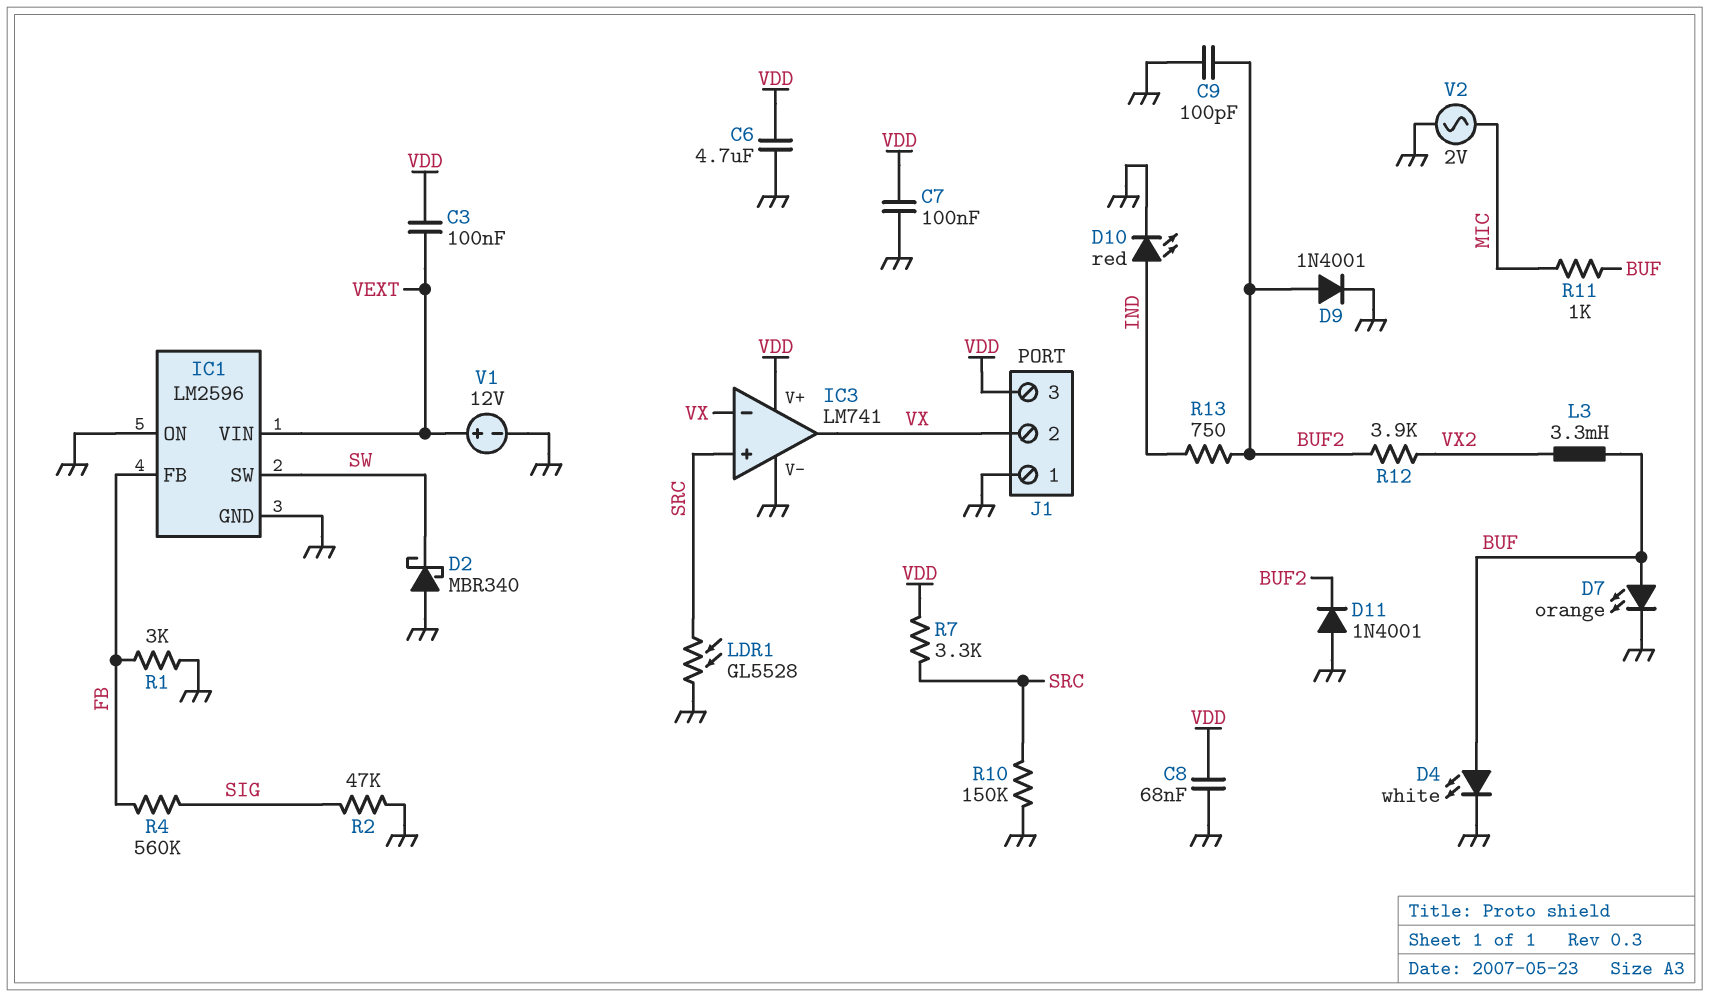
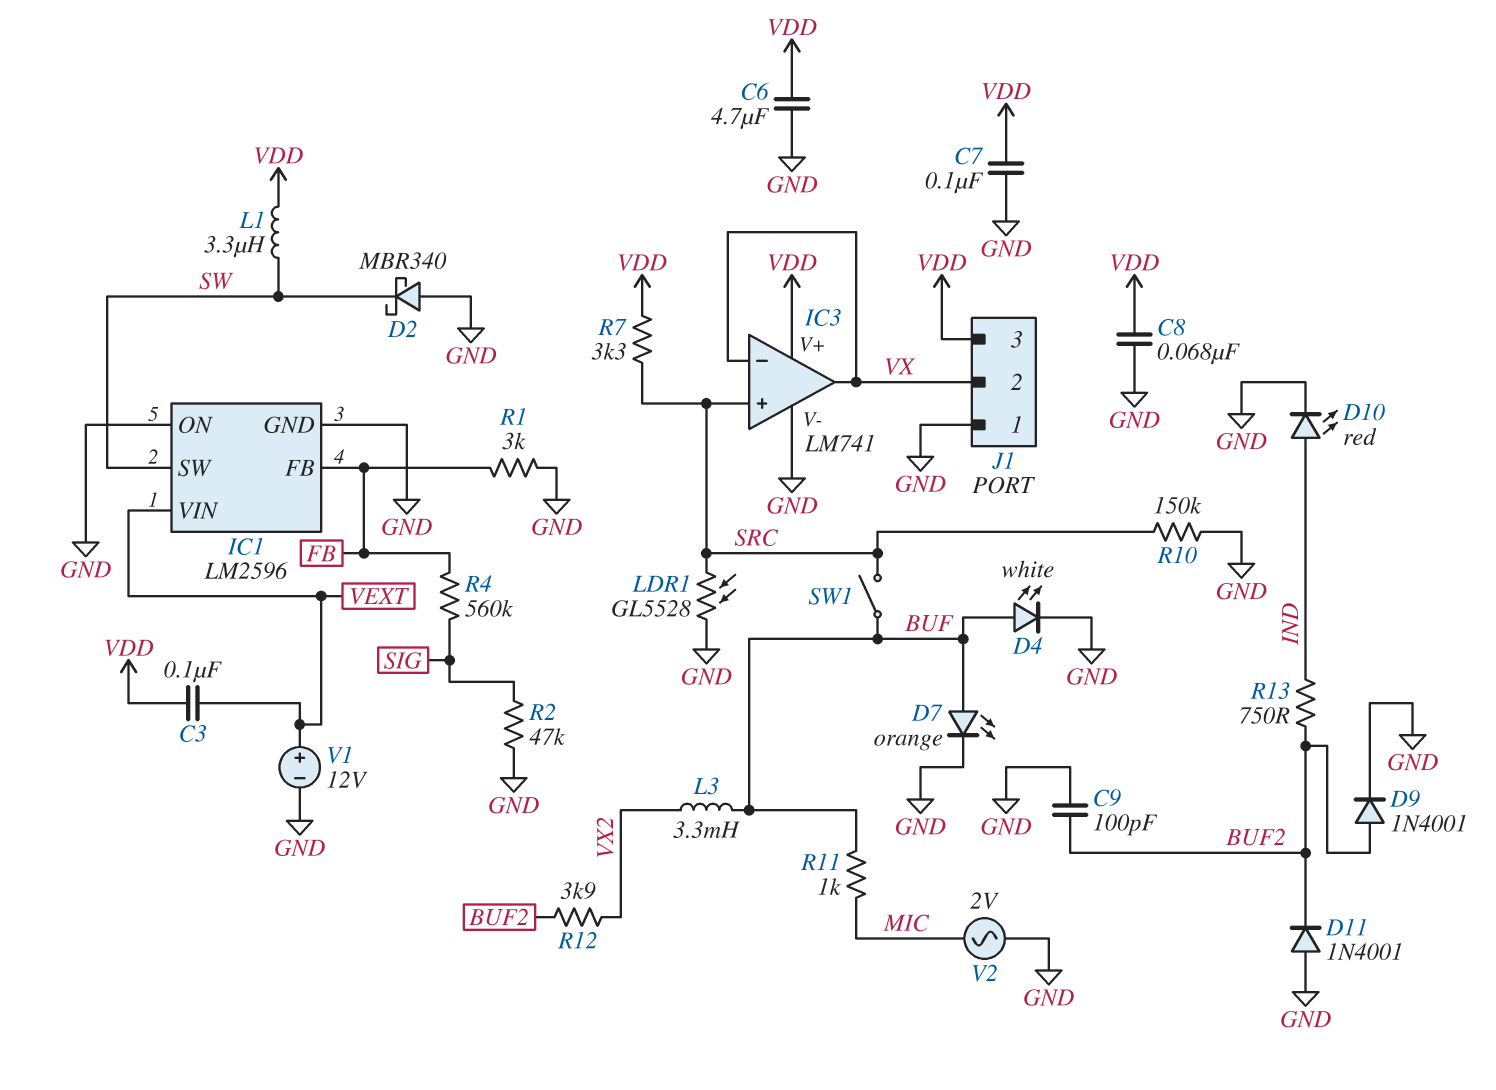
L1: none -> 3.3uH (SW, VDD)
SW1: none -> switch (BUF, SRC)

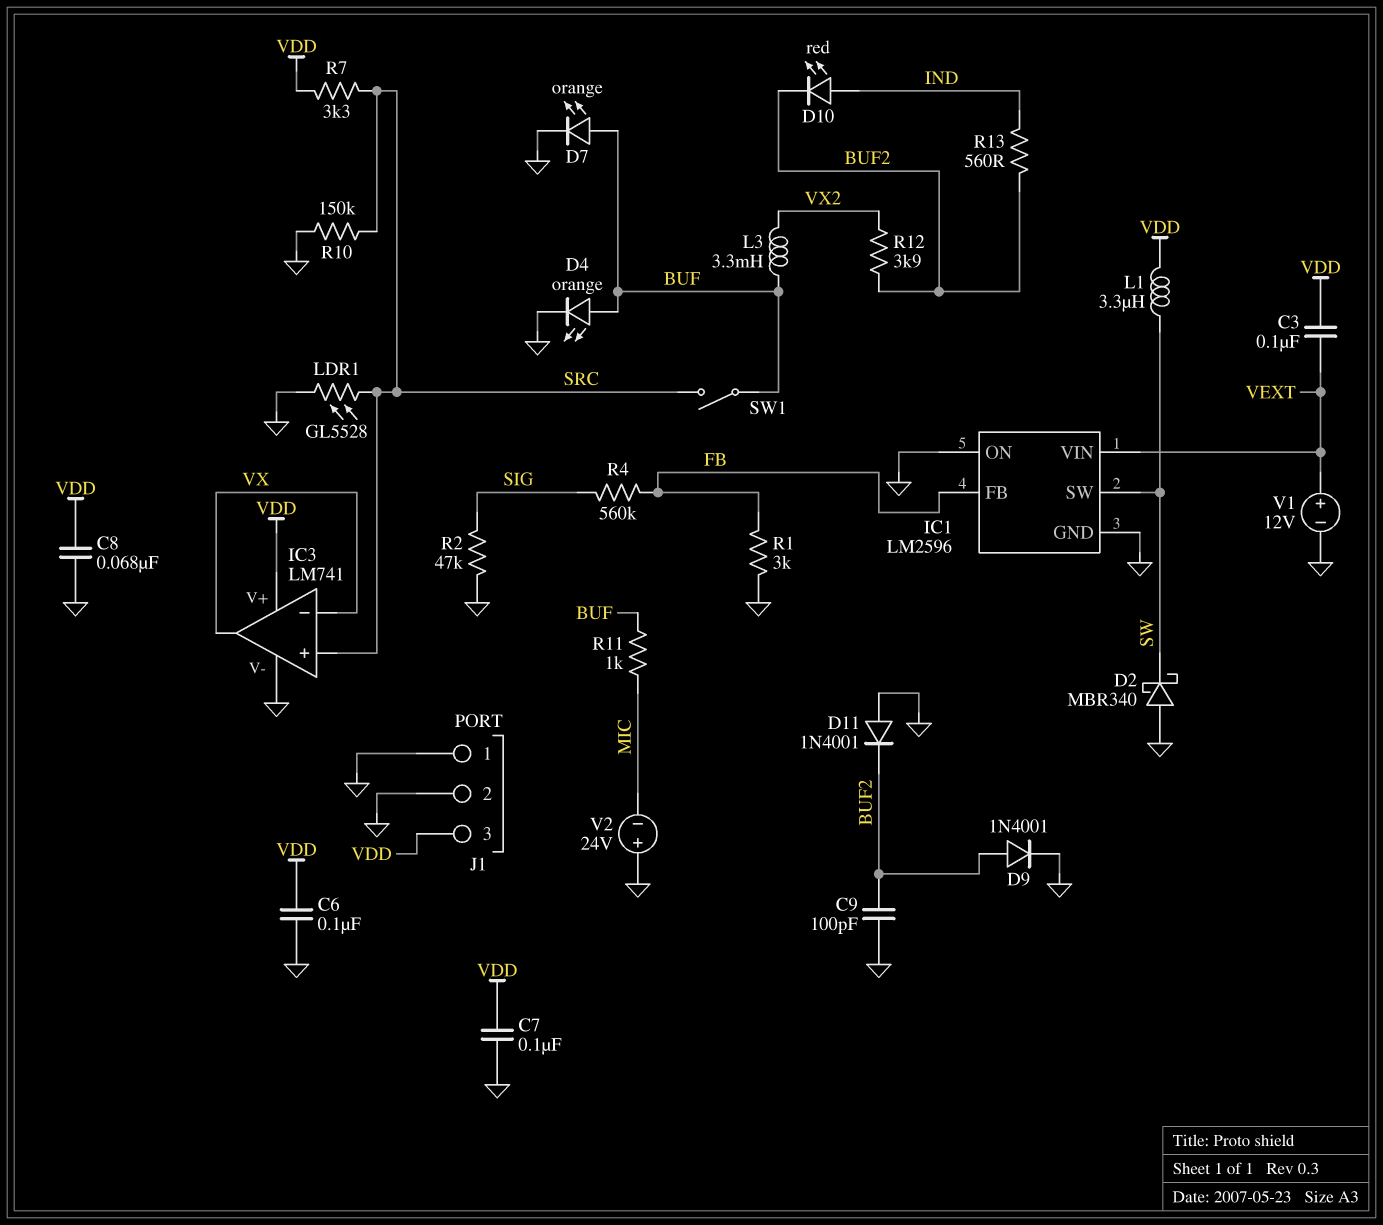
C6: 4.7uF (GND, VDD) -> 100nF (GND, VDD)
D4: LED white (A BUF, K GND) -> LED orange (A BUF, K GND)
D10: LED red (A IND, K GND) -> LED red (A IND, K BUF2)
J1 pin 2: VX -> GND
R13: 750 (BUF2, IND) -> 560 (BUF2, IND)
V2: AC 2V (GND, MIC) -> 24V (plus GND, minus MIC)

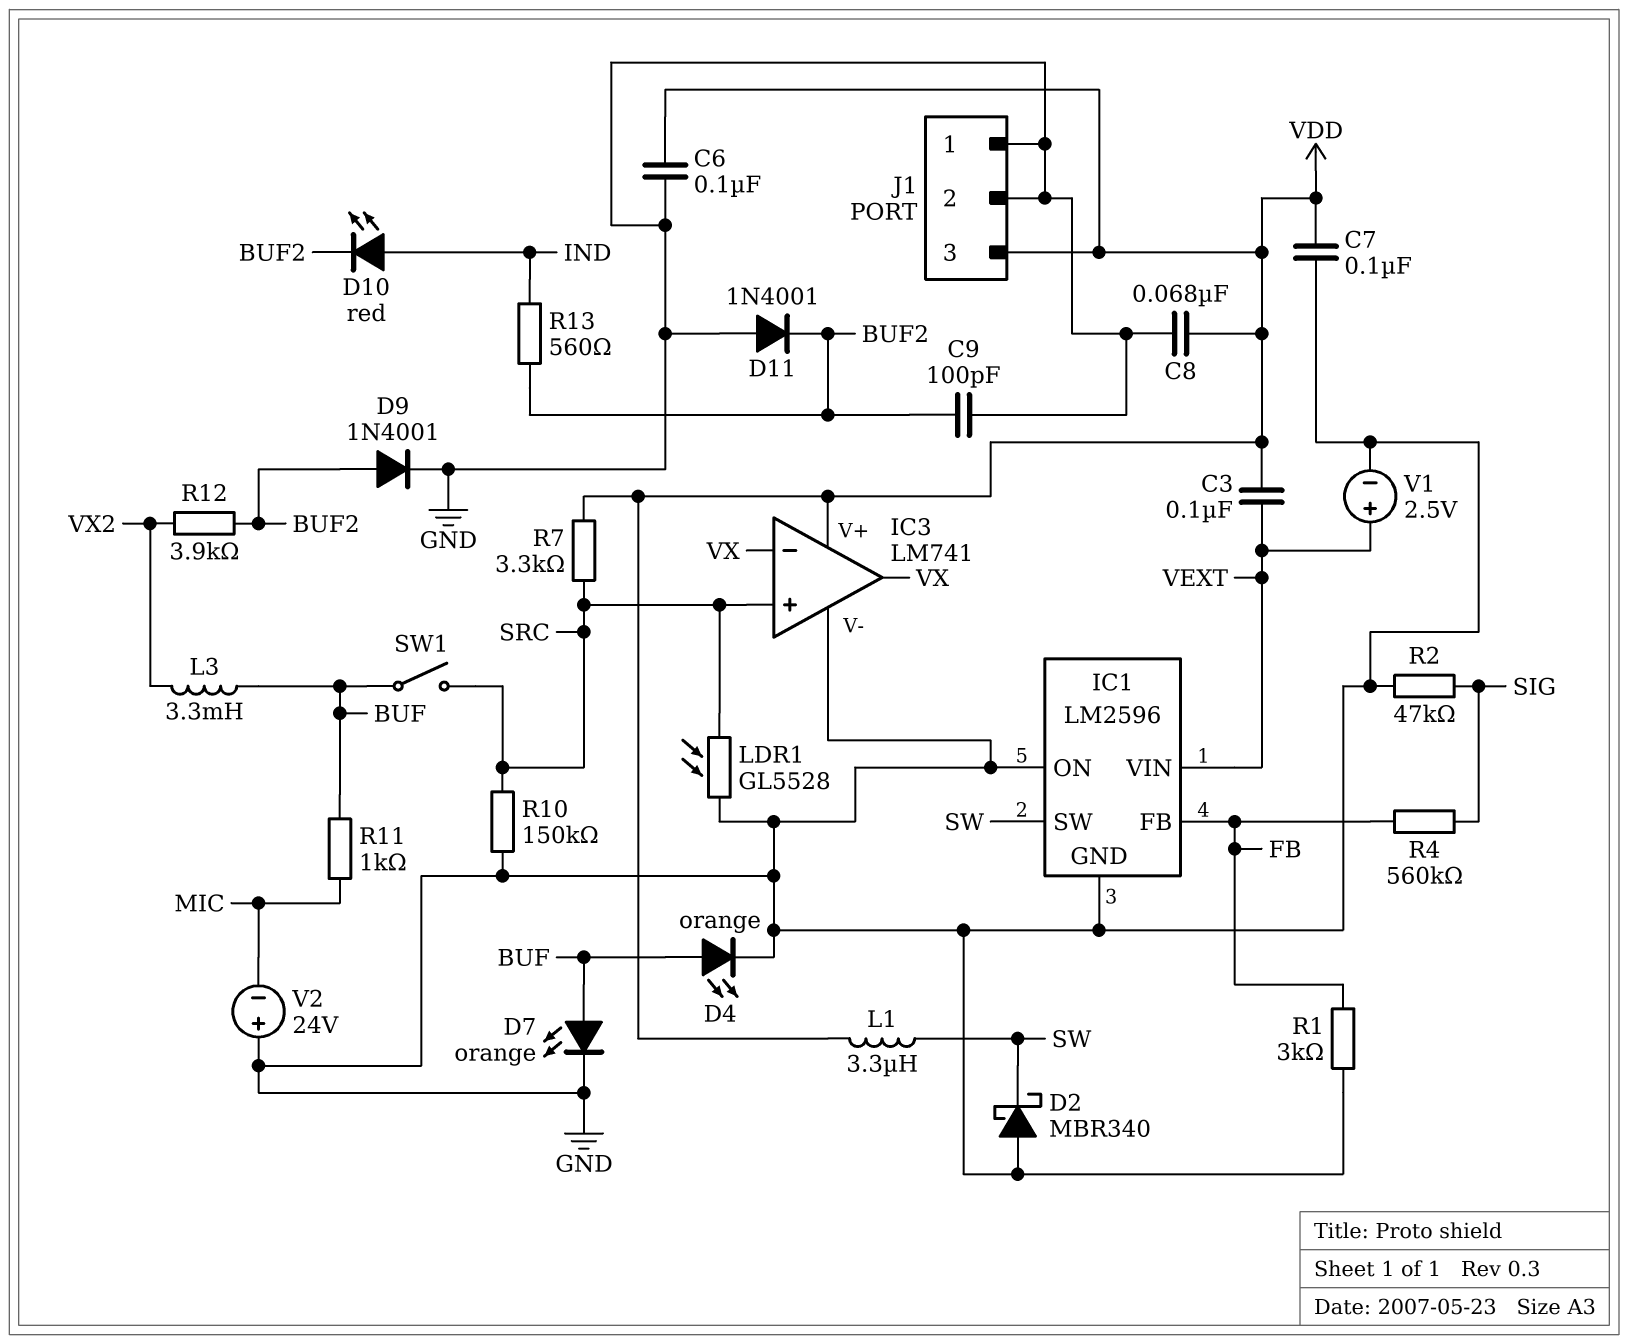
V1: 12V (plus VEXT, minus GND) -> 2.5V (plus VEXT, minus GND)

